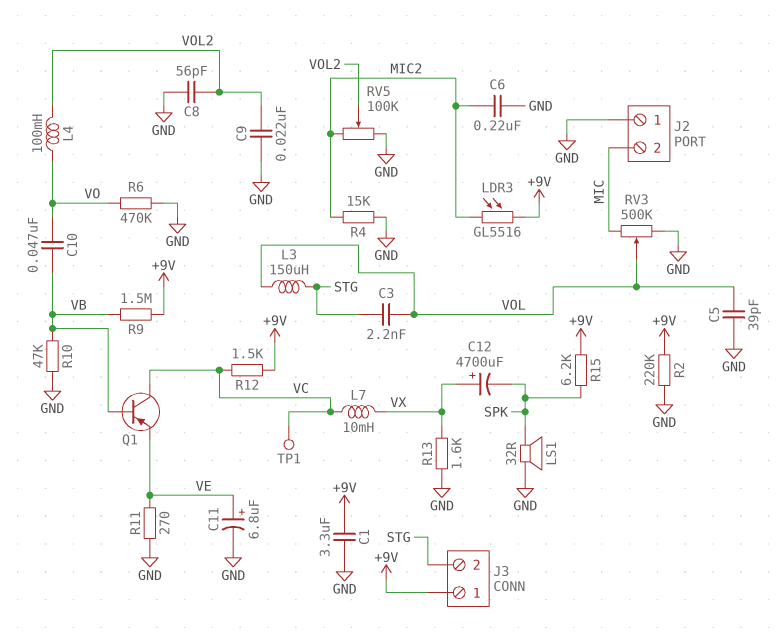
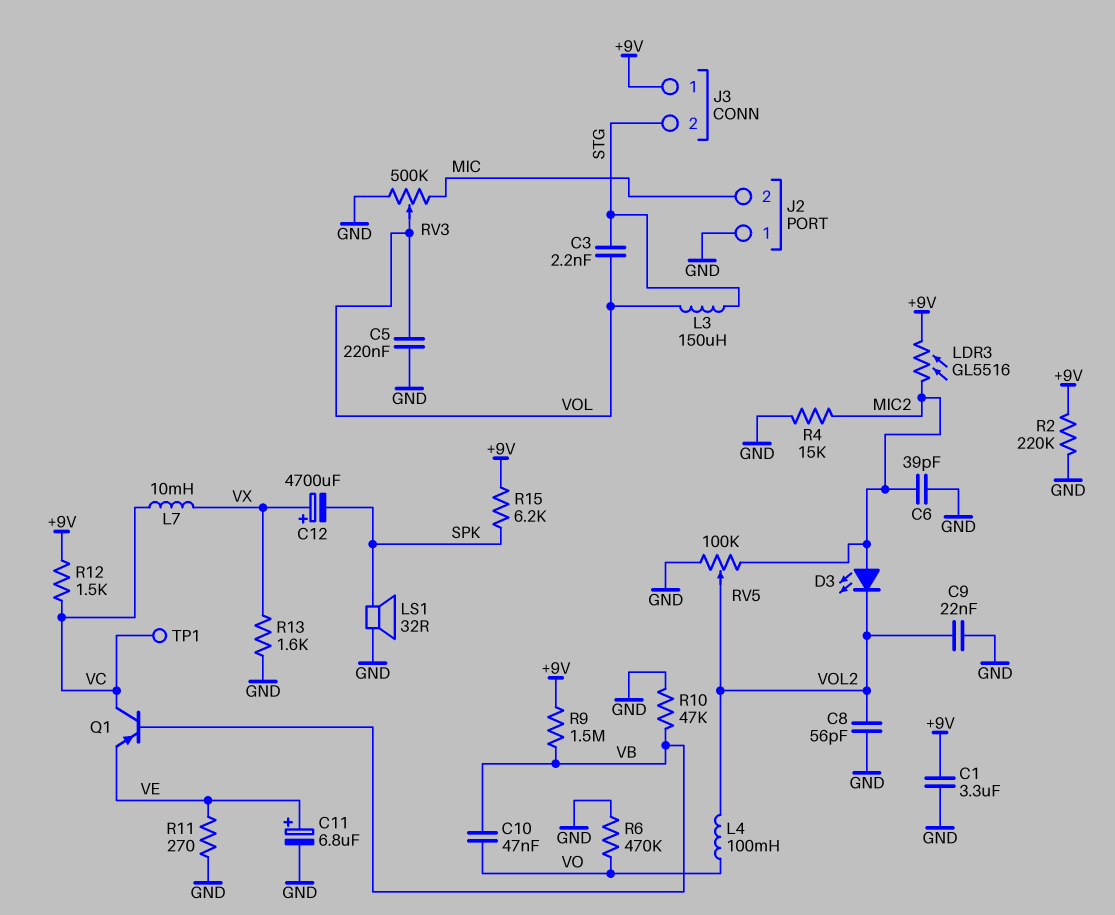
C5: 39pF (GND, VOL) -> 220nF (GND, VOL)
C6: 220nF (GND, MIC2) -> 39pF (GND, MIC2)
D3: none -> LED (A MIC2, K VOL2)

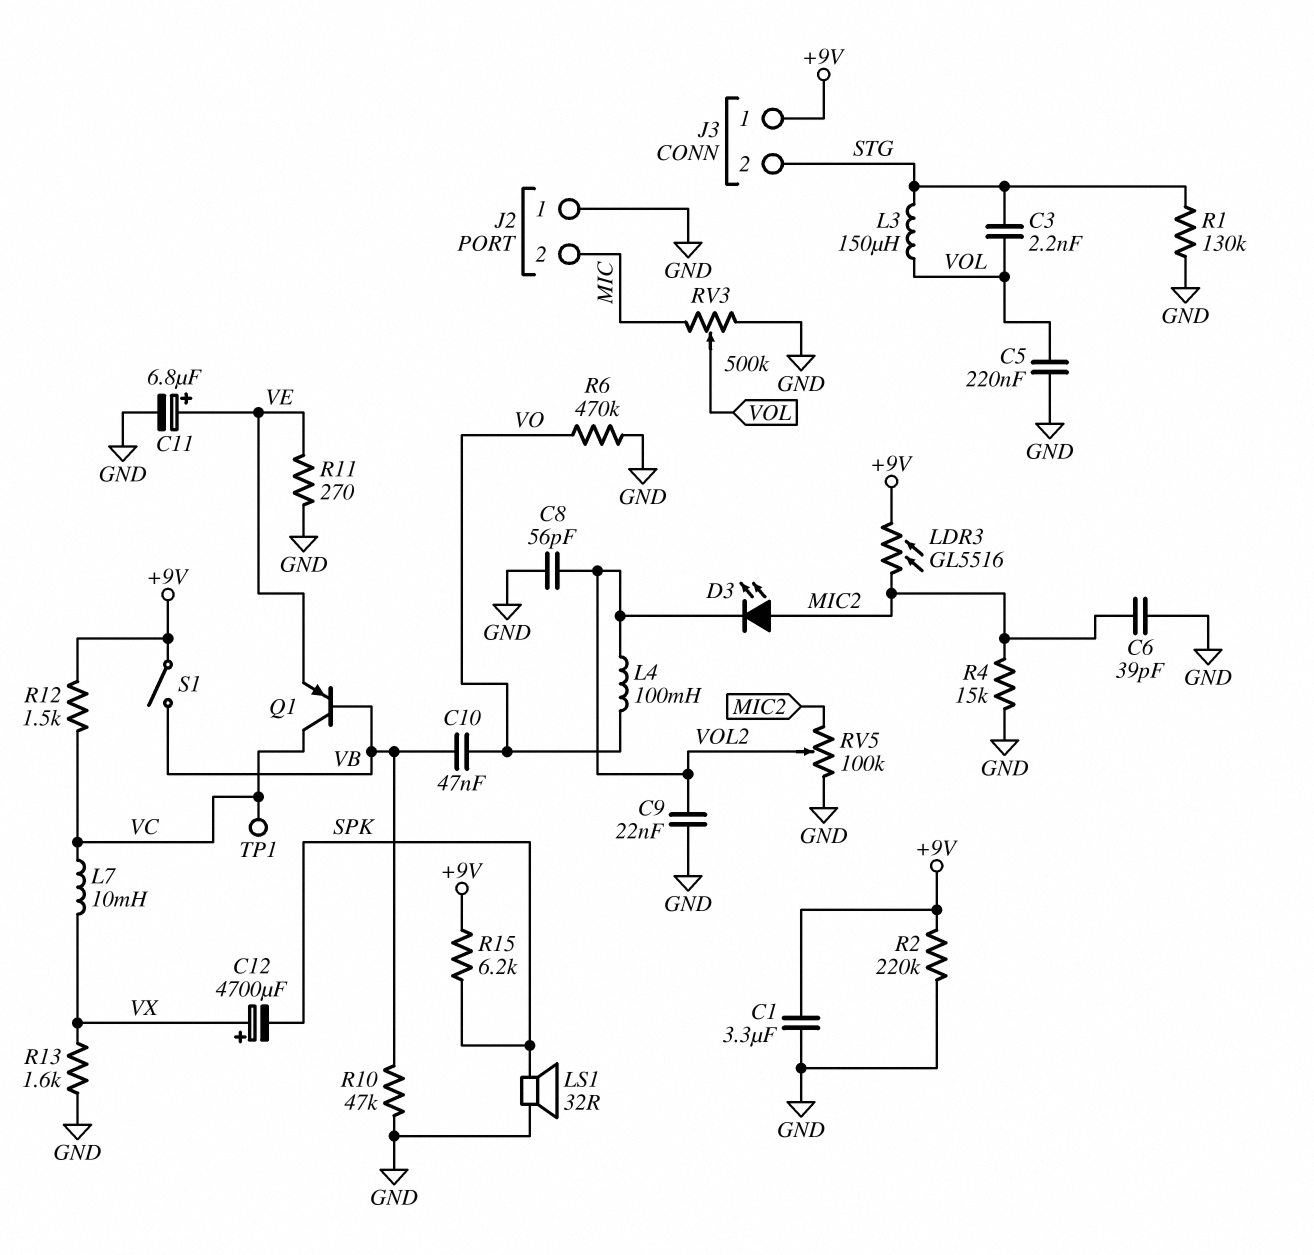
R1: none -> 130k (GND, STG)
R9: 1.5M (+9V, VB) -> none
S1: none -> switch (+9V, VB)

